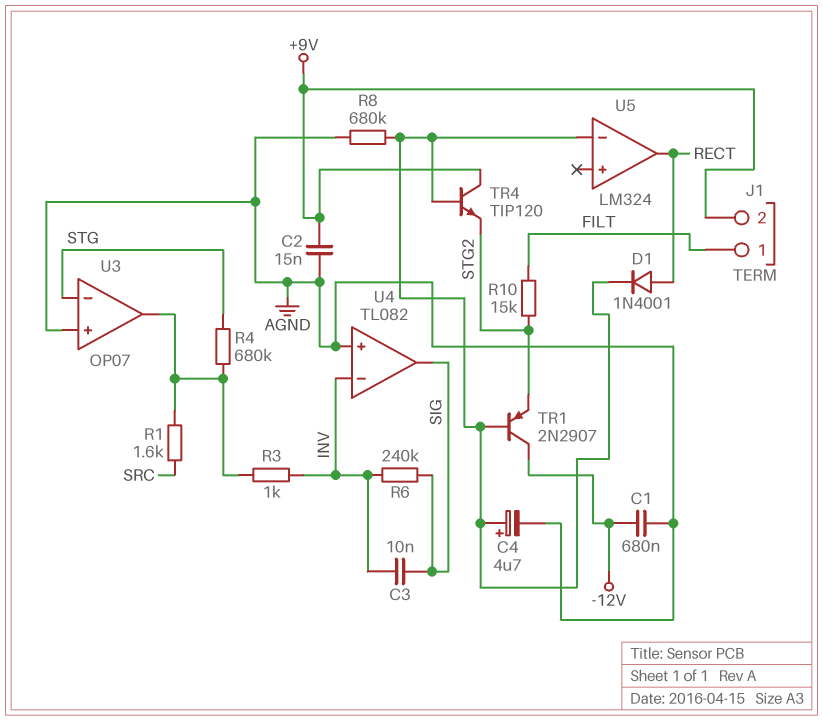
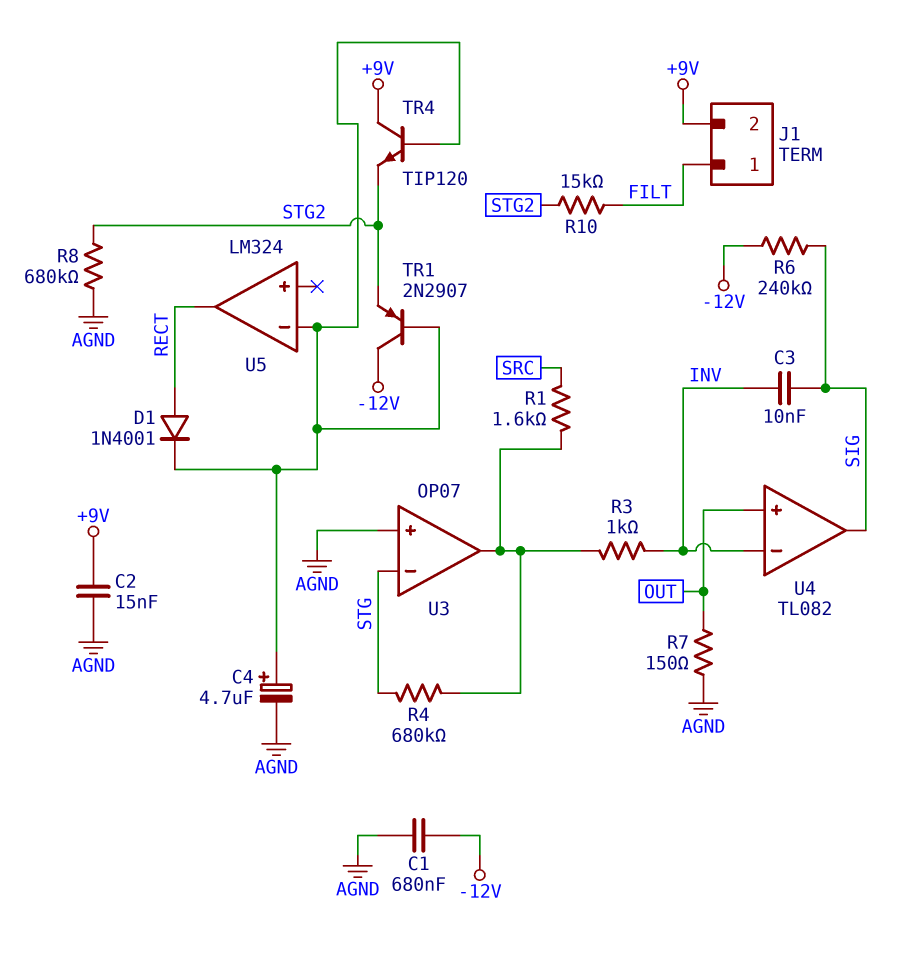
R6: 240k (INV, SIG) -> 240k (-12V, SIG)
R7: none -> 150 (AGND, OUT)
R8: 680k (AGND, U5/in-) -> 680k (AGND, STG2)
U4 pin in+: AGND -> OUT

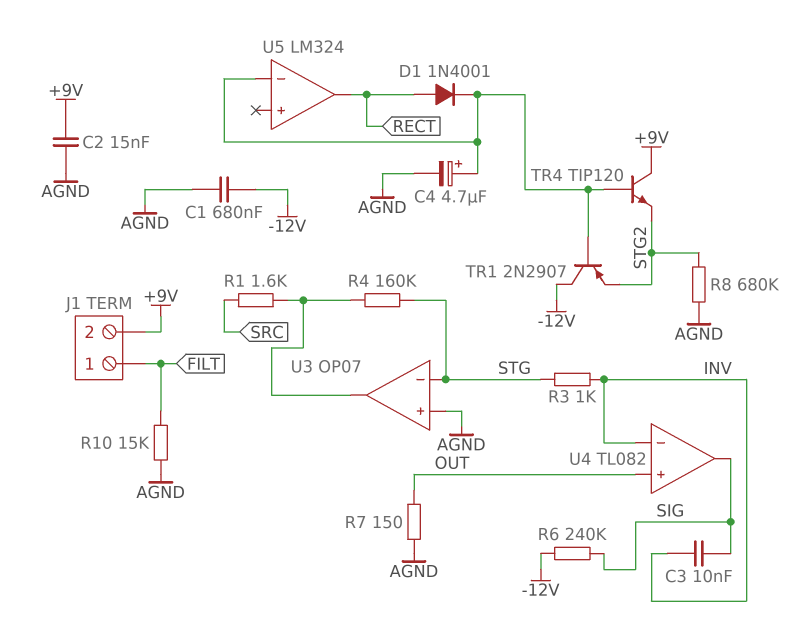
R3: 1k (INV, U3/out) -> 1k (INV, STG)
R4: 680k (STG, U3/out) -> 160k (STG, U3/out)
R10: 15k (FILT, STG2) -> 15k (AGND, FILT)

